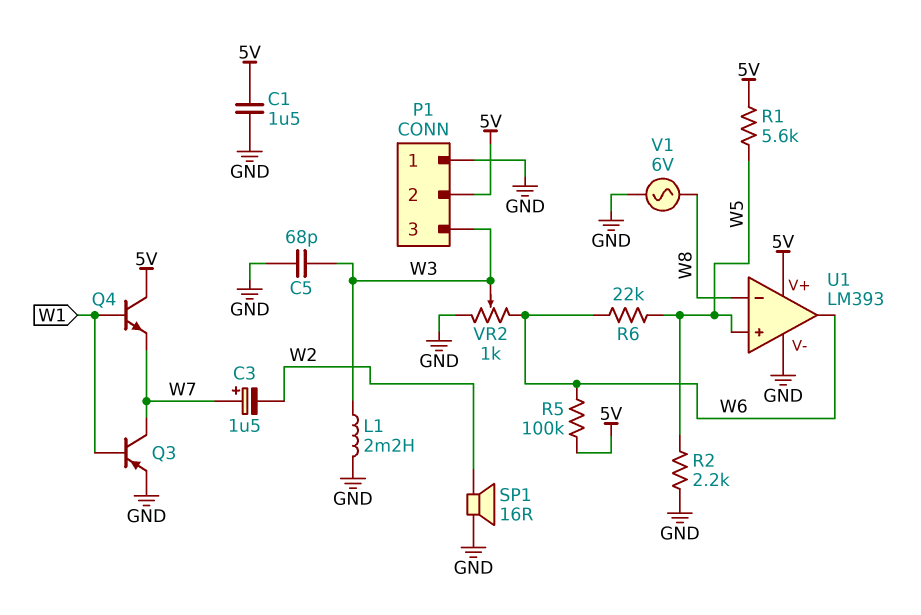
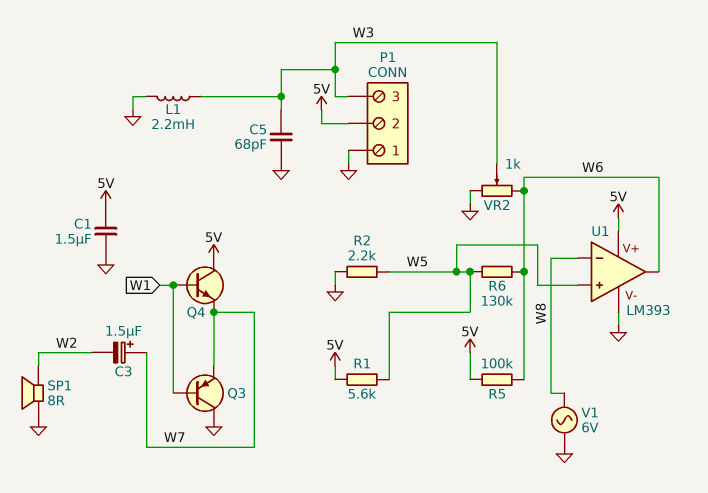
Q3: PNP (B W1, C W7, E GND) -> PNP (B W1, C GND, E W7)
R6: 22k (W5, W6) -> 130k (W5, W6)
SP1: speaker 16R (GND, W2) -> speaker 8R (GND, W2)

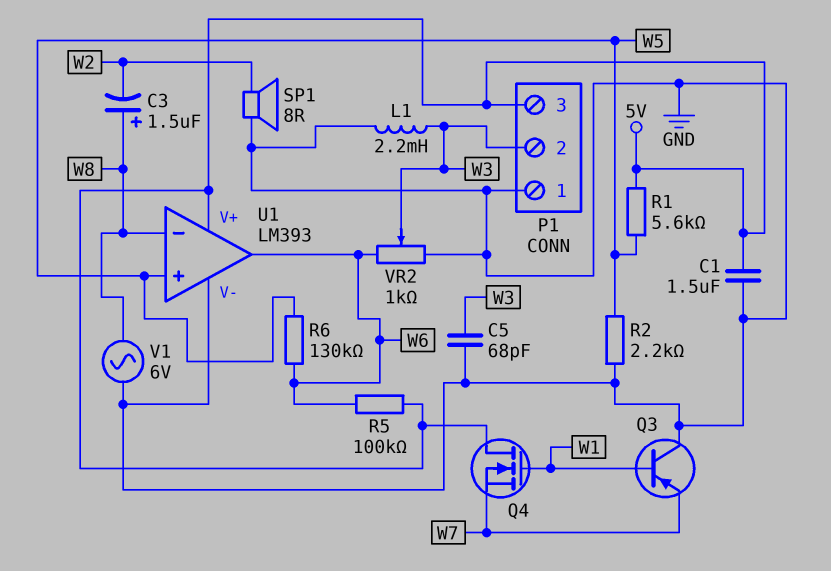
C3: 1.5uF (plus W7, minus W2) -> 1.5uF (plus W8, minus W2)
P1 pin 2: 5V -> W3
P1 pin 3: W3 -> 5V
Q4: NPN (B W1, C 5V, E W7) -> NMOS (G W1, D 5V, S W7)

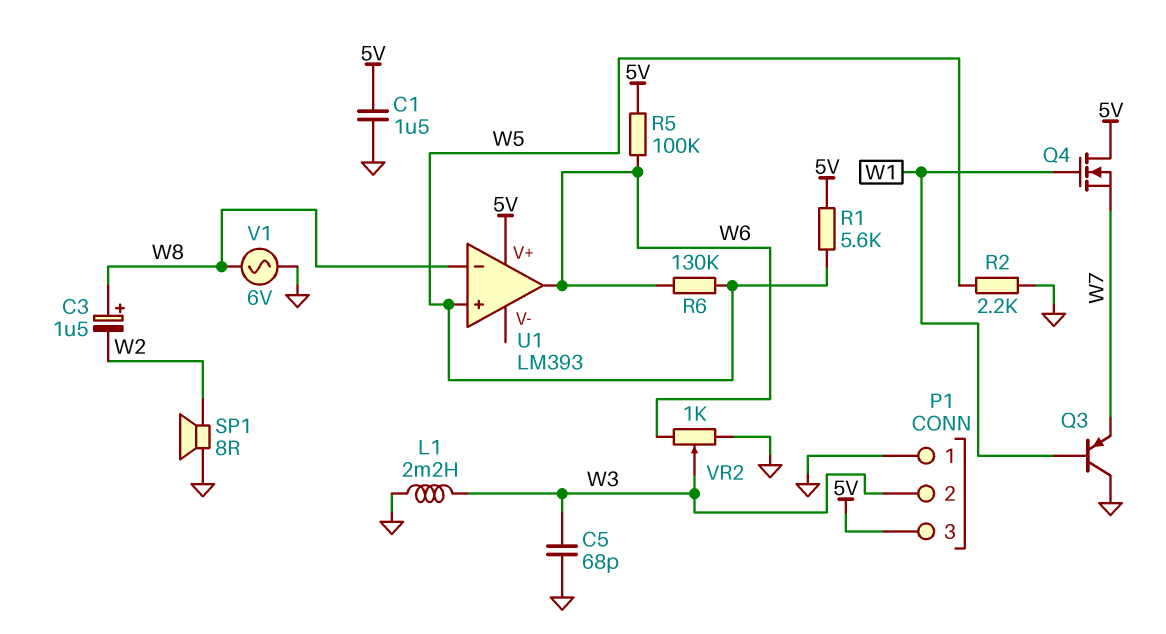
U1 pin V-: GND -> none

